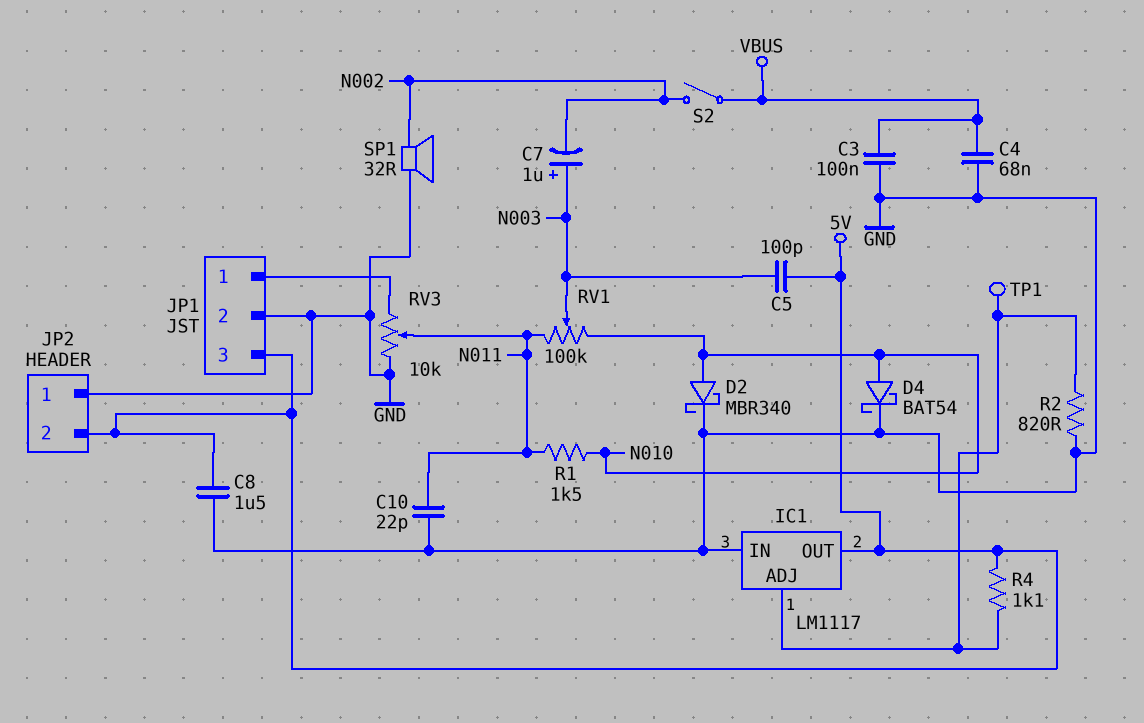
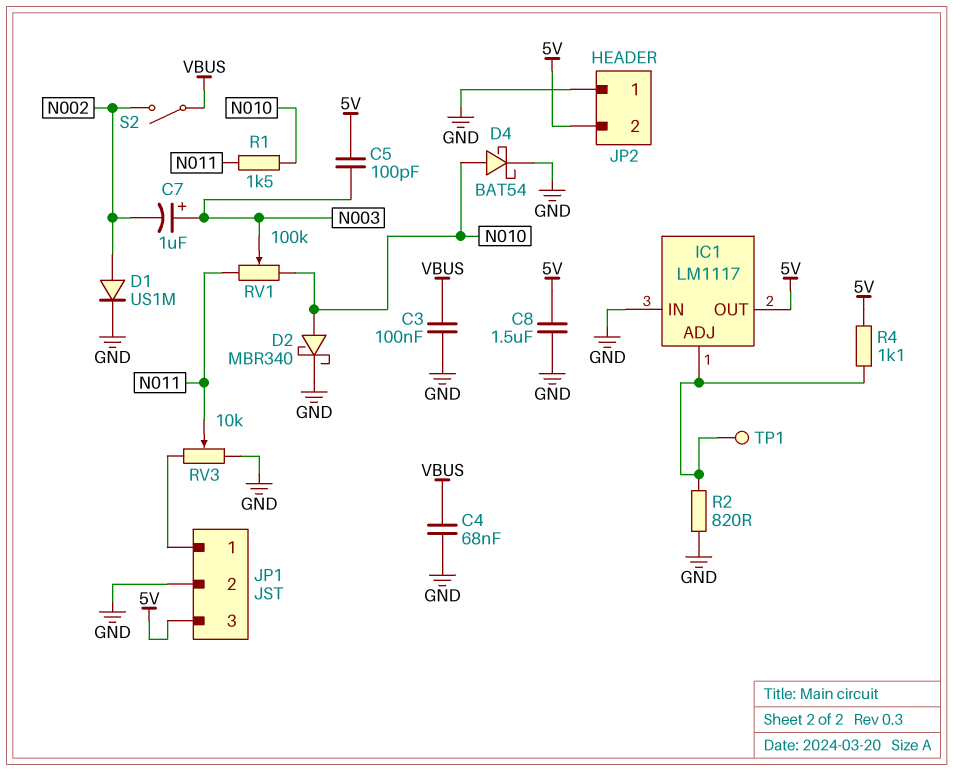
C10: 22pF (GND, N011) -> none
D1: none -> diode US1M (A N002, K GND)
SP1: speaker 32R (GND, N002) -> none

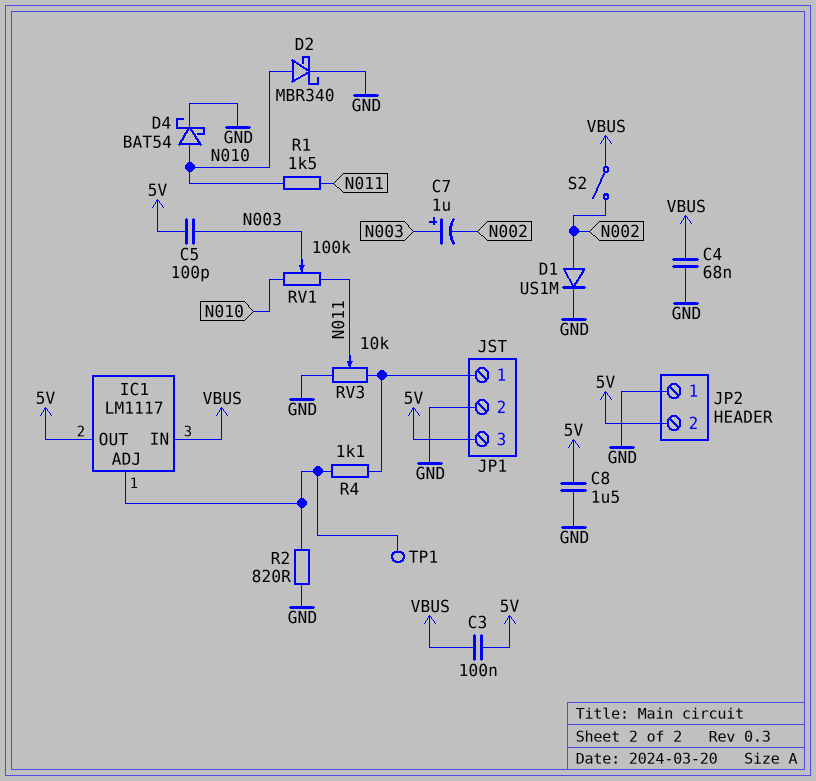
C3: 100nF (GND, VBUS) -> 100nF (5V, VBUS)
IC1 pin IN: GND -> VBUS
R4: 1.1k (5V, IC1/ADJ) -> 1.1k (IC1/ADJ, JP1/1)

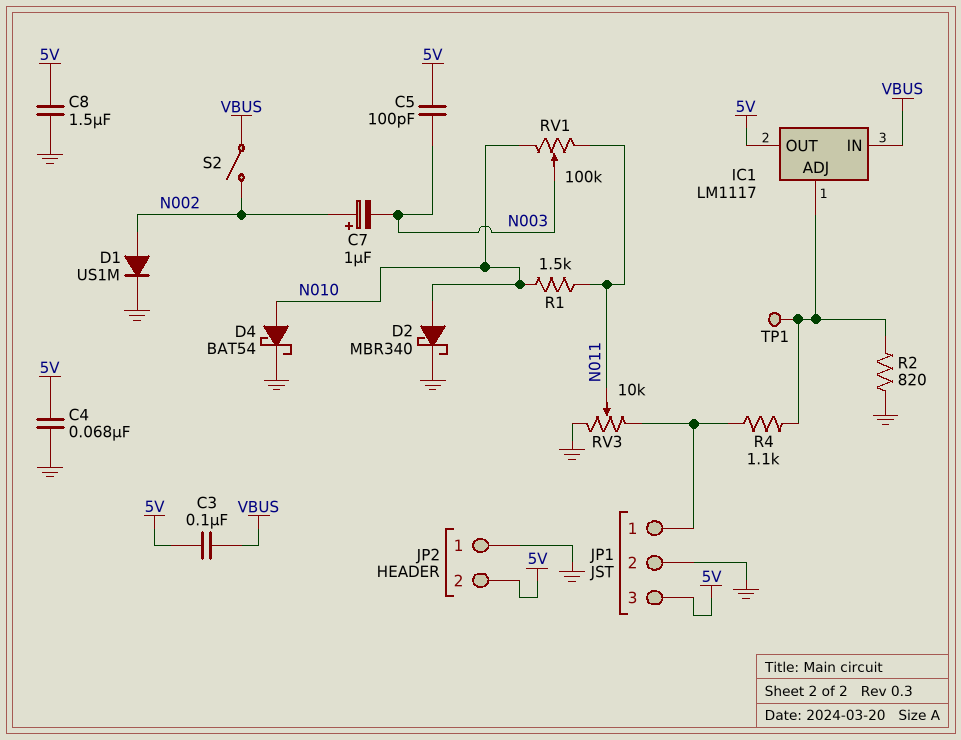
C4: 68nF (GND, VBUS) -> 68nF (5V, GND)
C7: 1uF (plus N003, minus N002) -> 1uF (plus N002, minus N003)

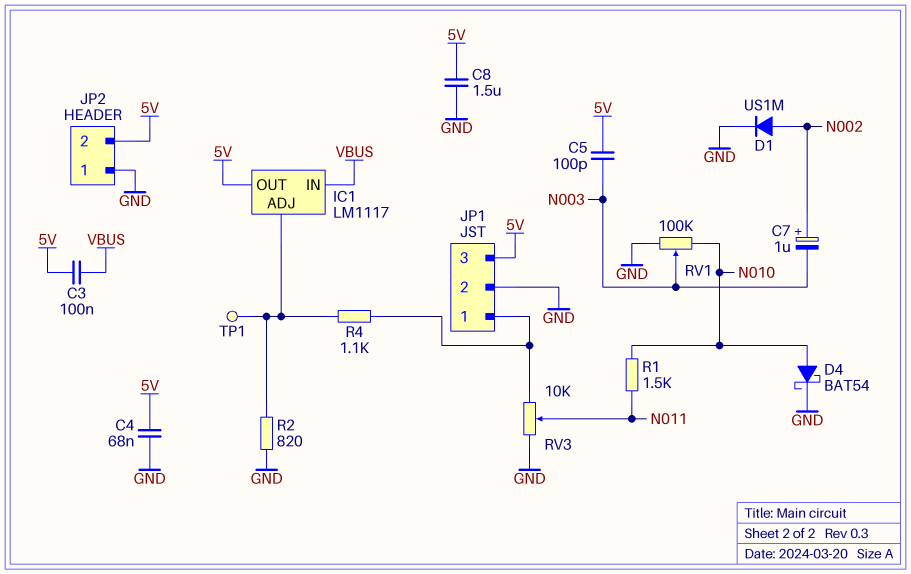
D2: schottky MBR340 (A N010, K GND) -> none
RV1: 100k (N010, N011, wiper N003) -> 100k (GND, N010, wiper N003)
S2: switch (N002, VBUS) -> none

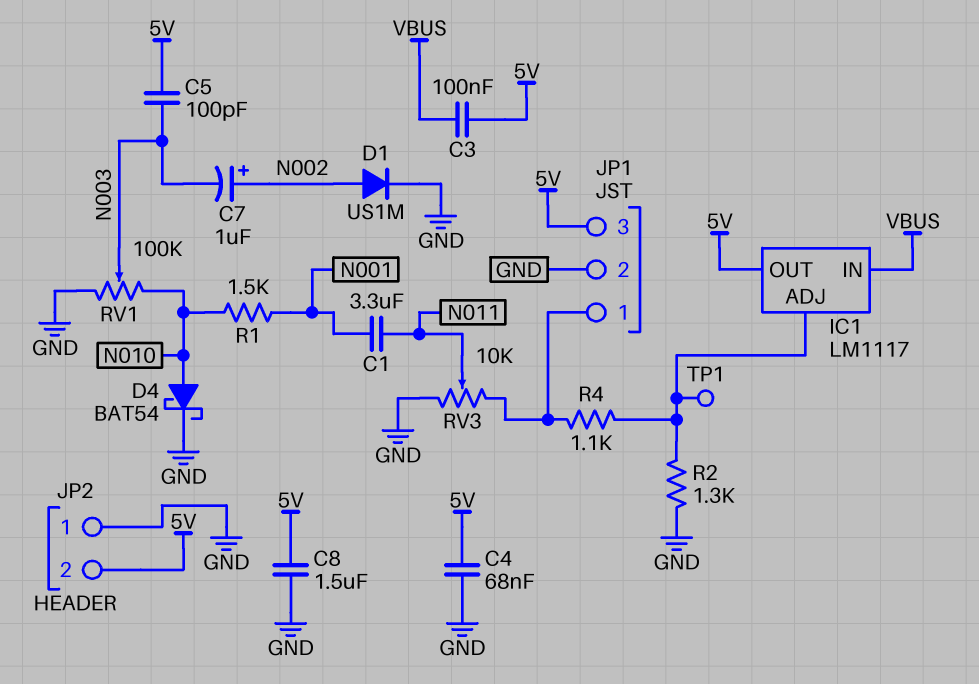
C1: none -> 3.3uF (N001, N011)
R1: 1.5k (N010, N011) -> 1.5k (N001, N010)
R2: 820 (GND, IC1/ADJ) -> 1.3k (GND, IC1/ADJ)

